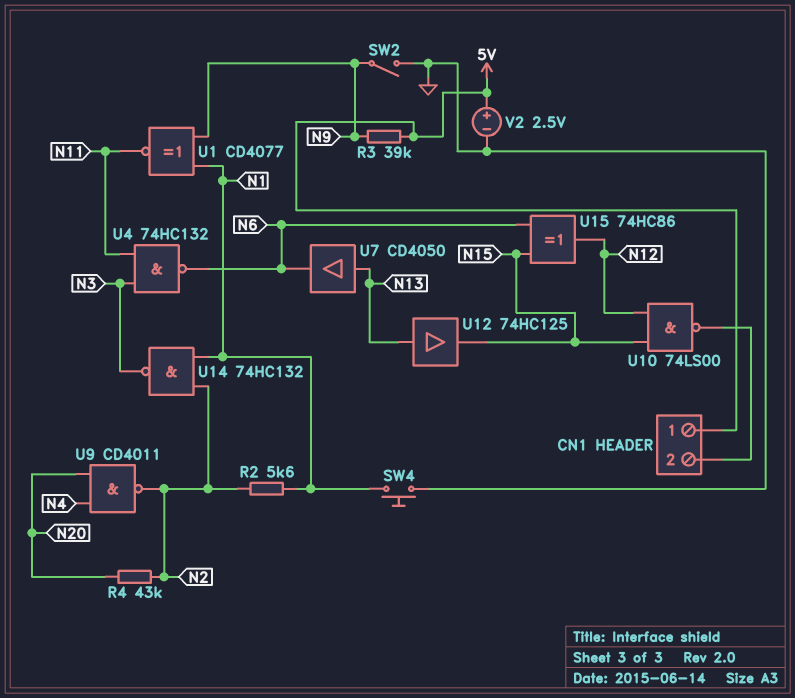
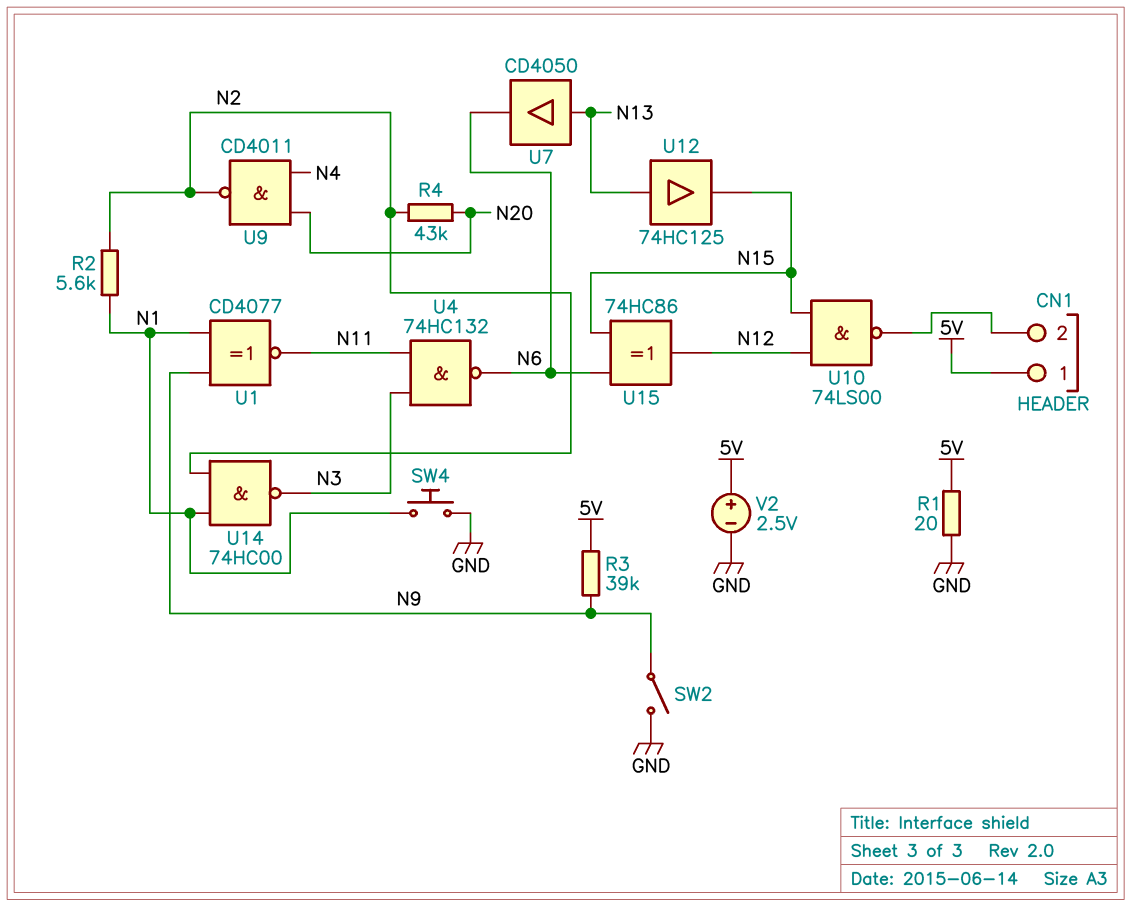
R1: none -> 20 (5V, GND)
U14: NAND 74HC132 (in N1, in N2, out N3) -> NAND 74HC00 (in N1, in N2, out N3)

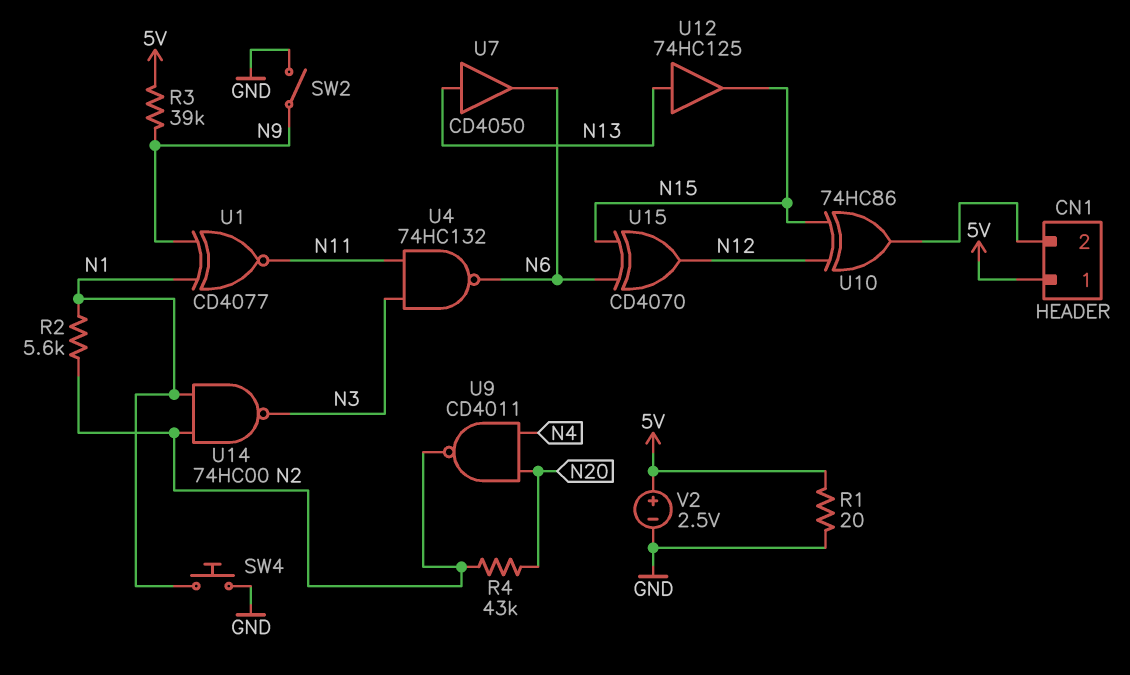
U10: NAND 74LS00 (in N12, in N15, out CN1/2) -> XOR 74HC86 (in N12, in N15, out CN1/2)
U15: XOR 74HC86 (in N6, in N15, out N12) -> XOR CD4070 (in N6, in N15, out N12)

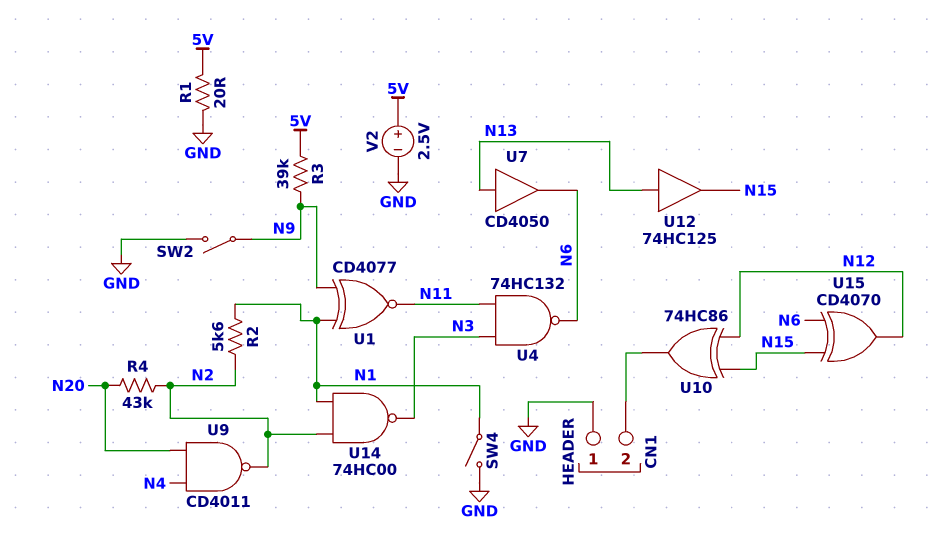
CN1 pin 1: 5V -> GND
SW4: button (GND, N1) -> switch (GND, N1)

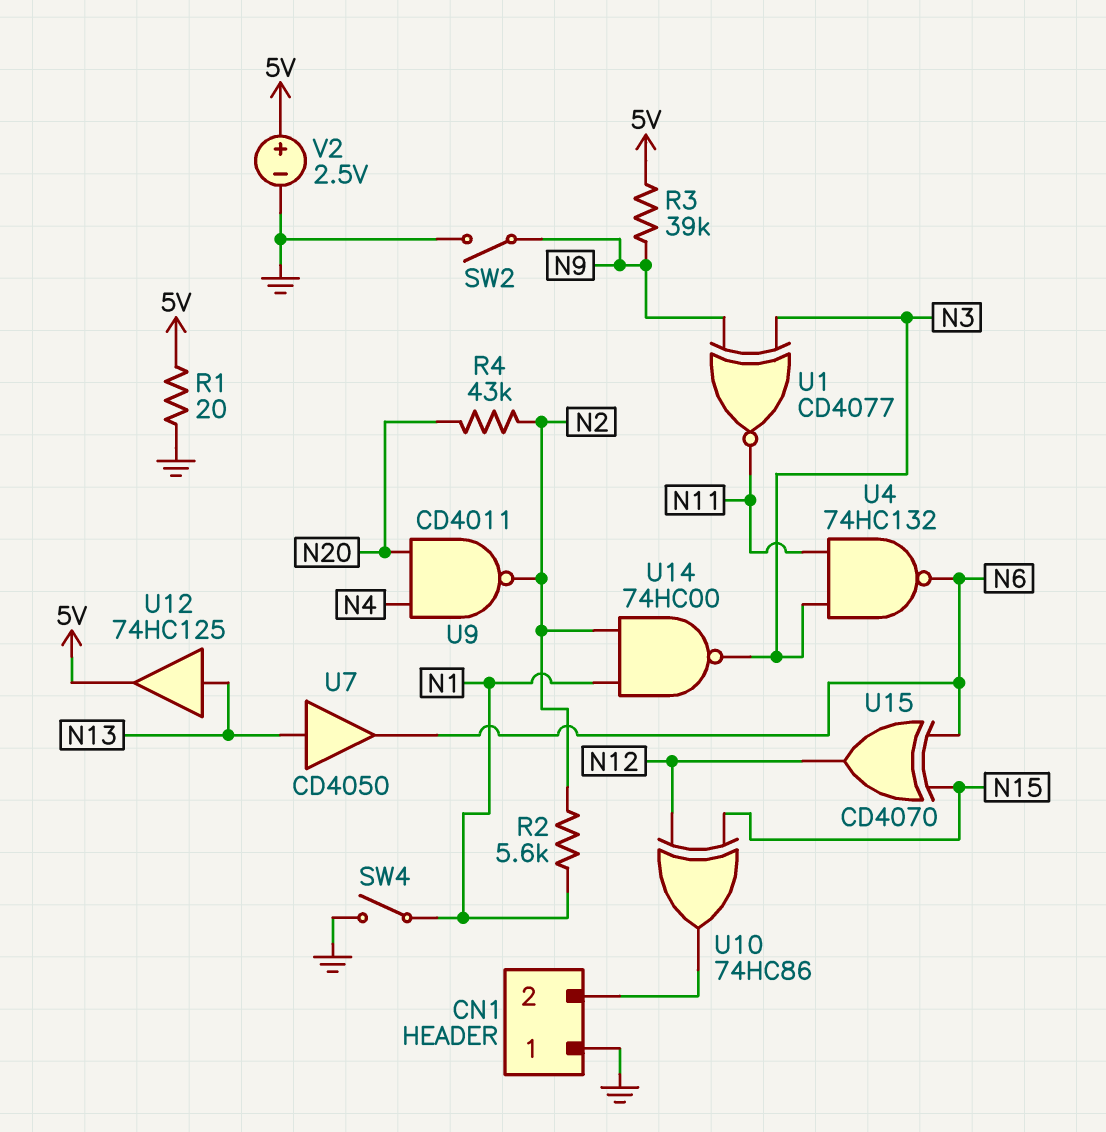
U1: XNOR CD4077 (in N1, in N9, out N11) -> XNOR CD4077 (in N3, in N9, out N11)
U12: buffer 74HC125 (in N13, out N15) -> buffer 74HC125 (in N13, out 5V)

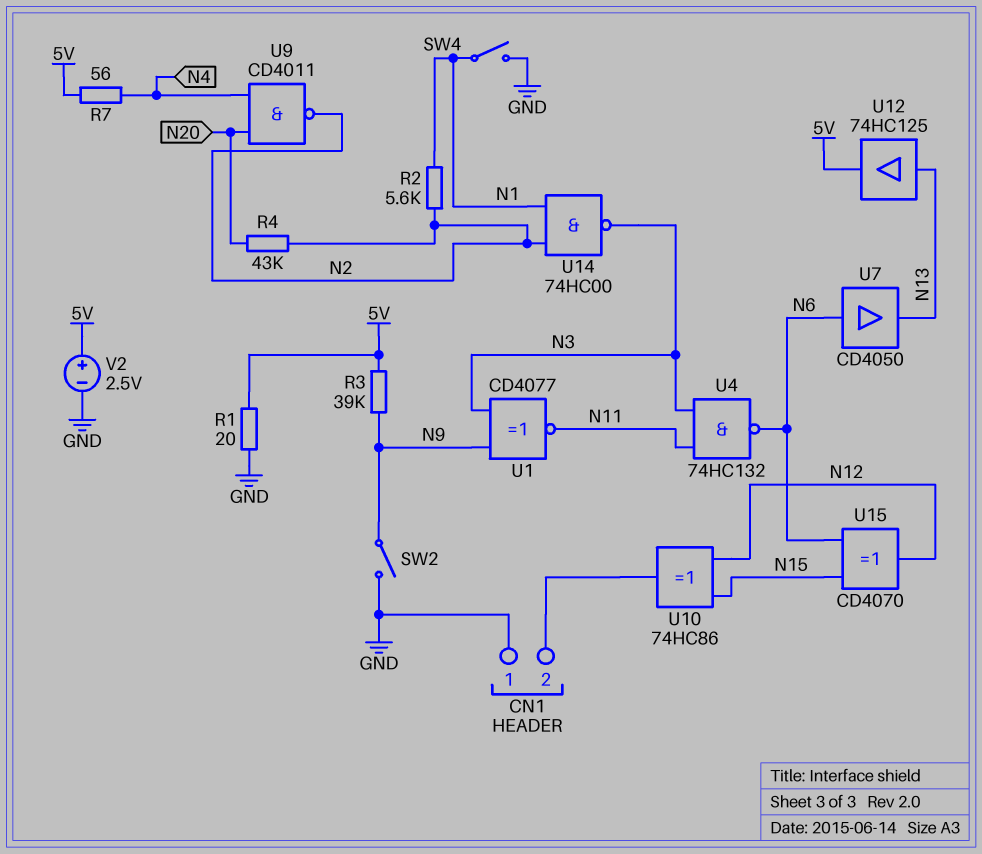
R7: none -> 56 (5V, N4)
U7: buffer CD4050 (in N13, out N6) -> buffer CD4050 (in N6, out N13)

